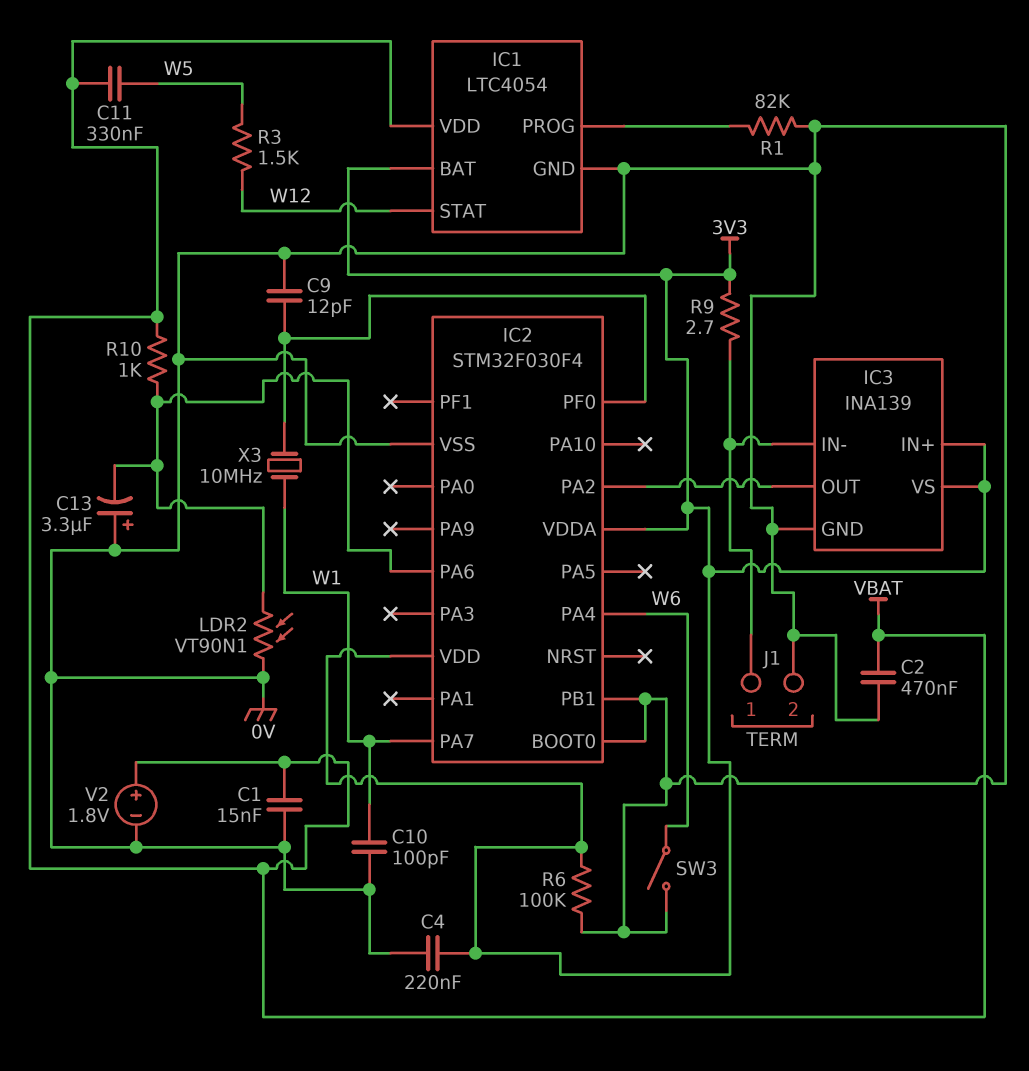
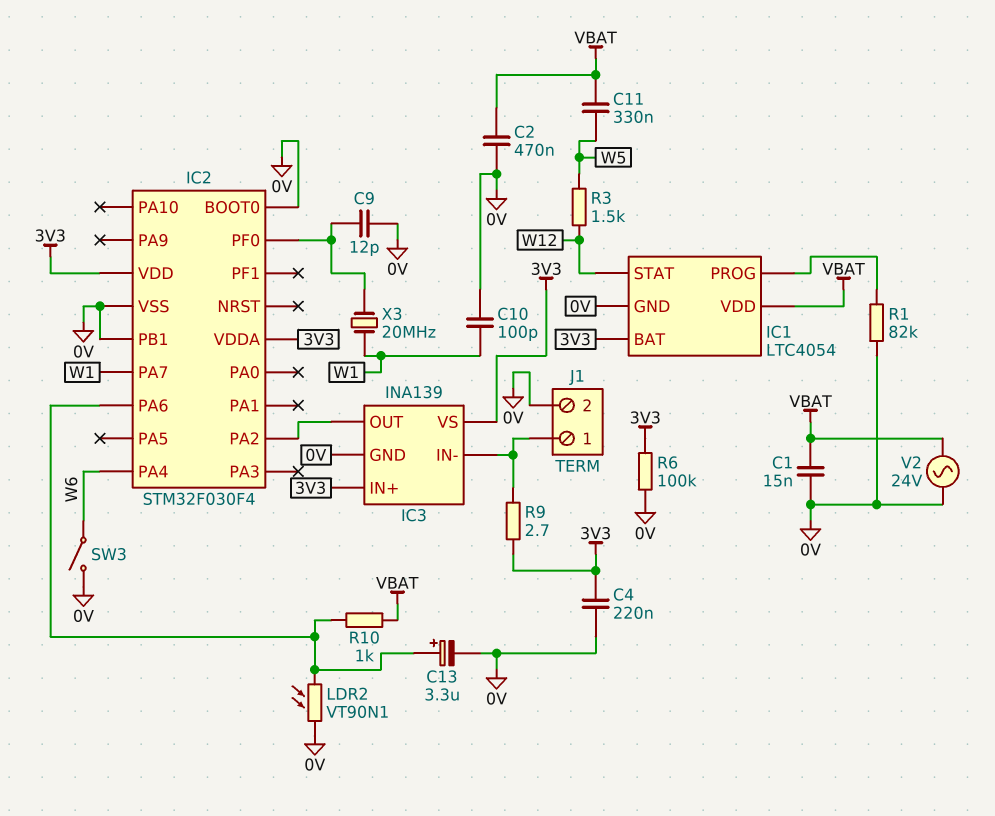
C13: 3.3uF (plus 0V, minus IC2/PA6) -> 3.3uF (plus IC2/PA6, minus 0V)
V2: 1.8V (plus VBAT, minus 0V) -> AC 24V (0V, VBAT)
X3: 10MHz (IC2/PF0, W1) -> 20MHz (IC2/PF0, W1)

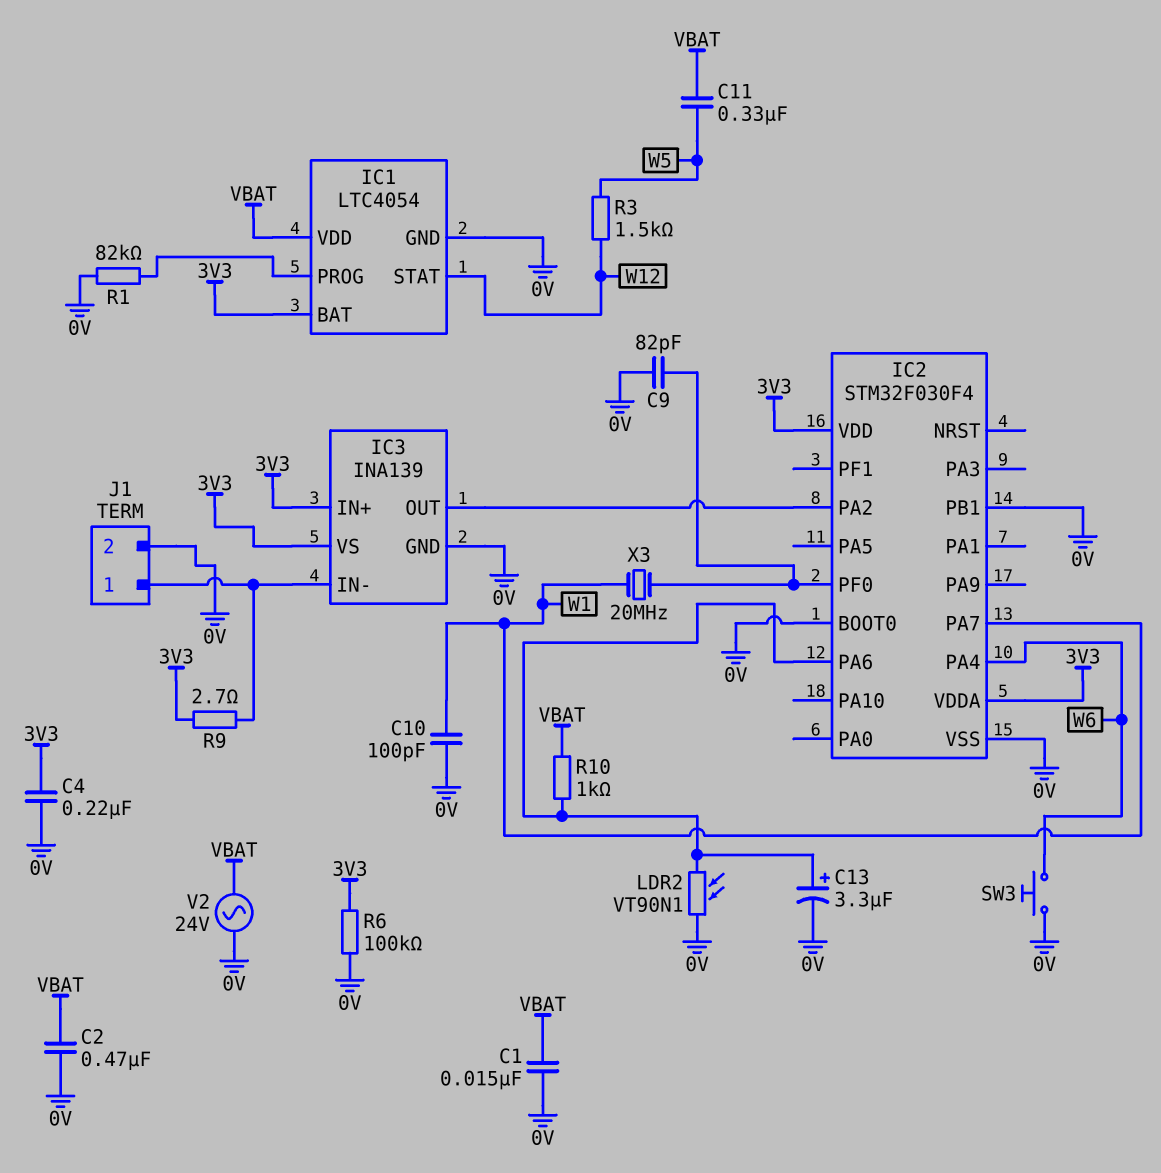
C9: 12pF (0V, IC2/PF0) -> 82pF (0V, IC2/PF0)
SW3: switch (0V, W6) -> button (0V, W6)

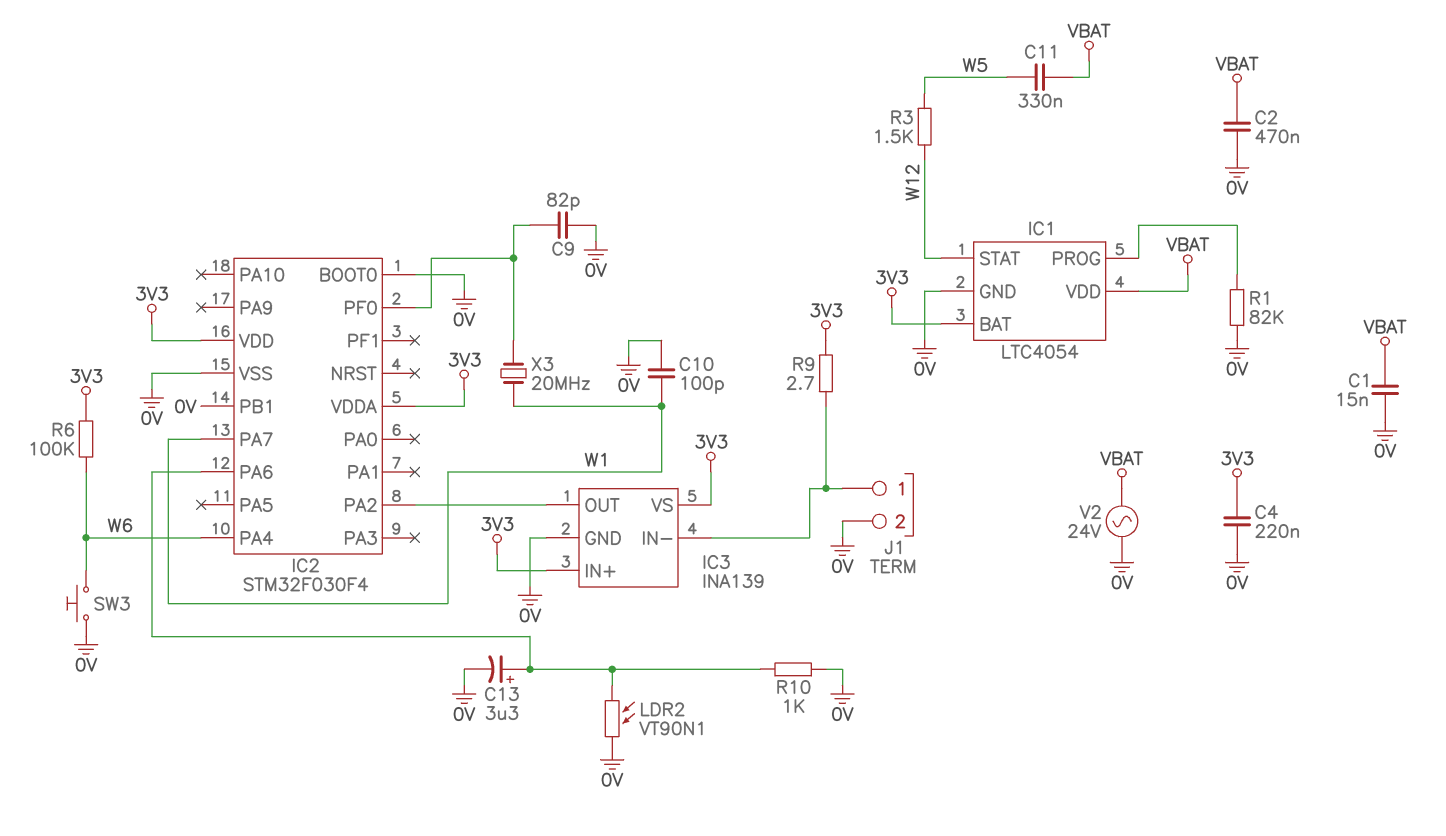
R6: 100k (0V, 3V3) -> 100k (3V3, W6)
R10: 1k (IC2/PA6, VBAT) -> 1k (0V, IC2/PA6)

